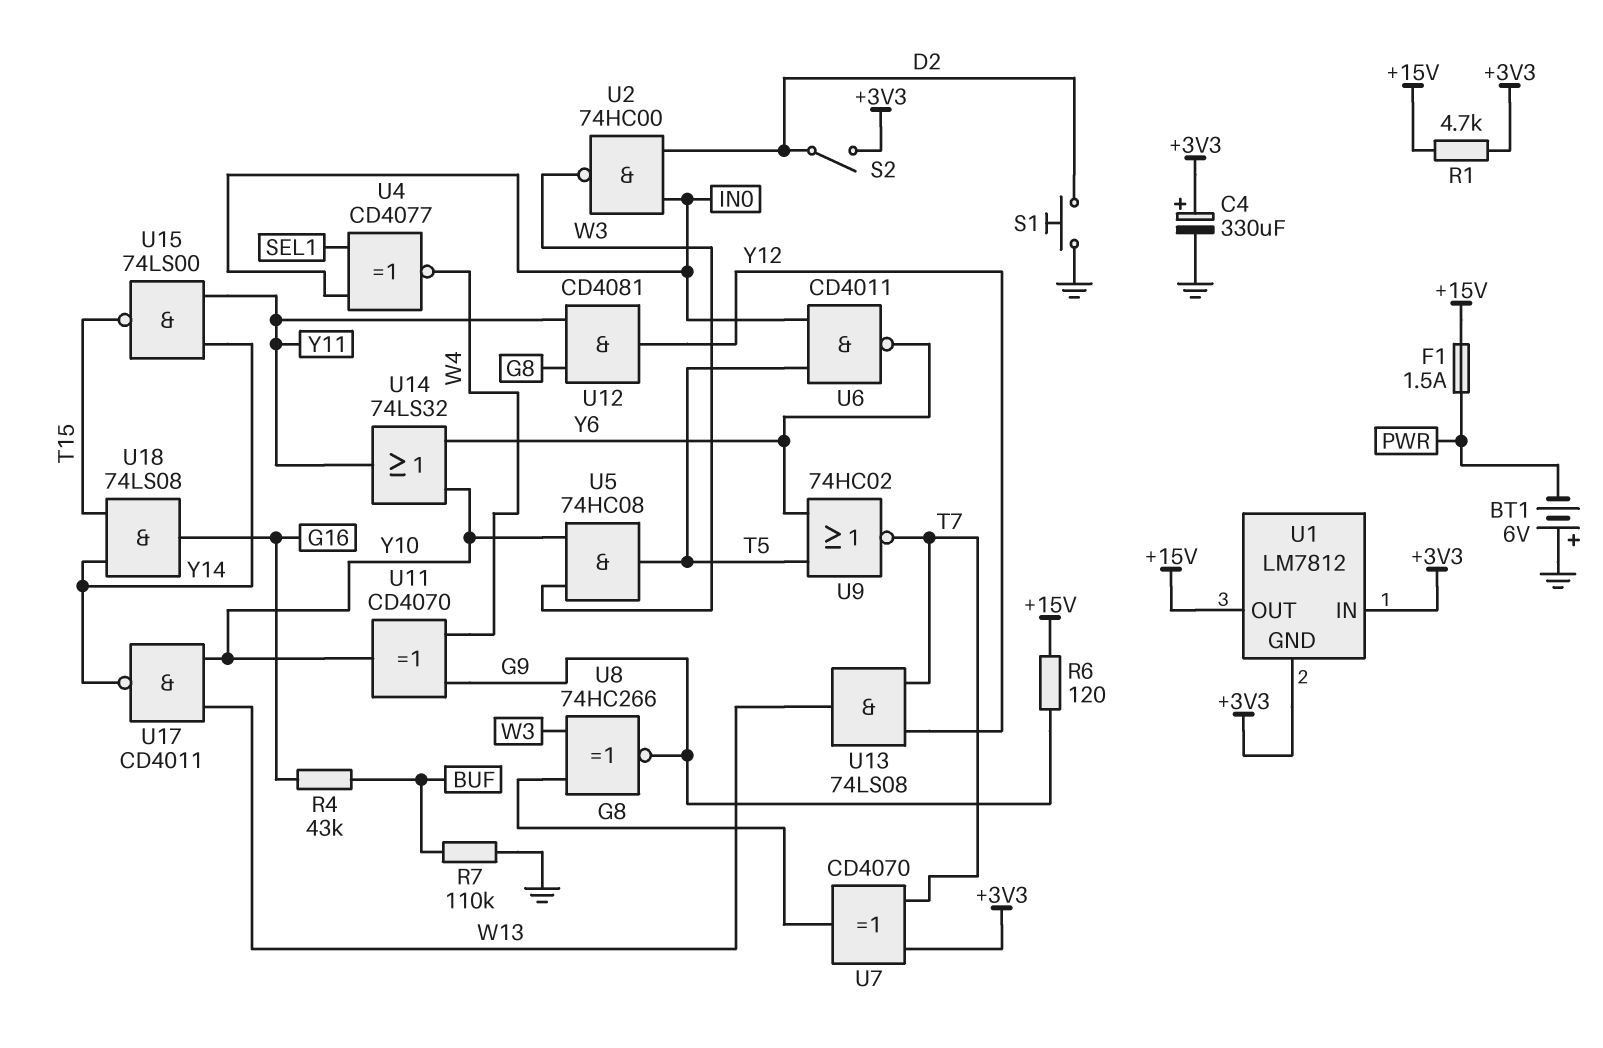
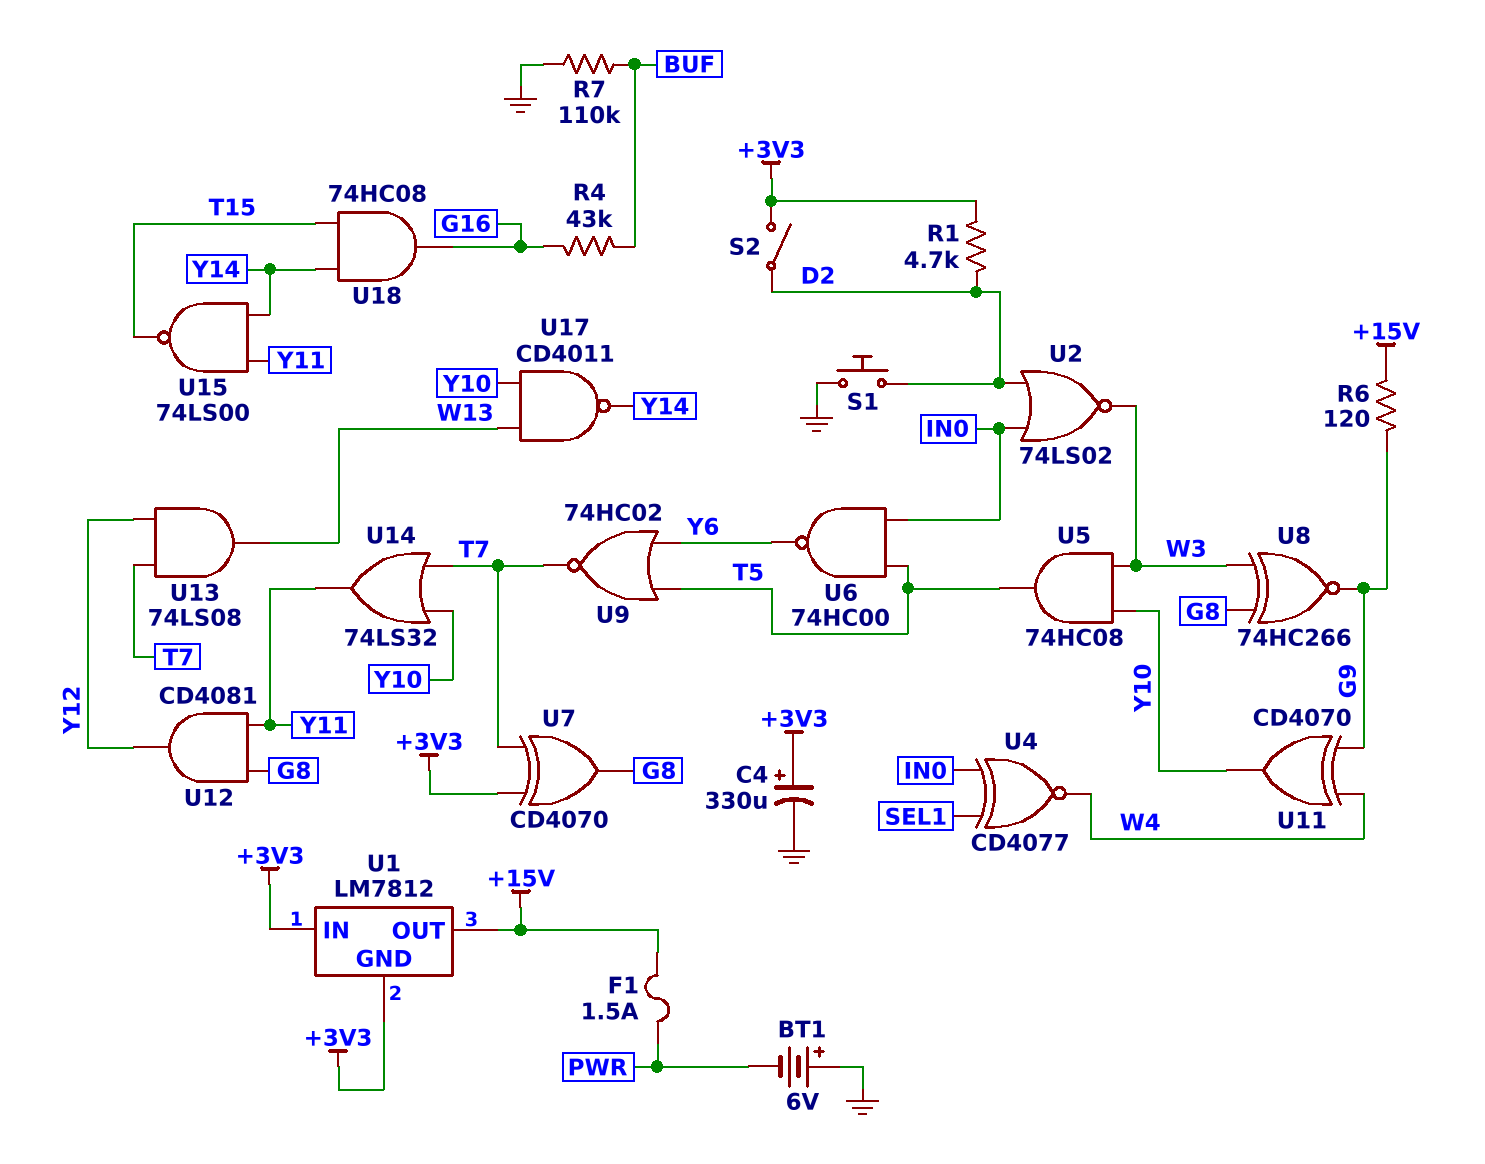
R1: 4.7k (+3V3, +15V) -> 4.7k (+3V3, D2)
U2: NAND 74HC00 (in D2, in IN0, out W3) -> NOR 74LS02 (in D2, in IN0, out W3)
U6: NAND CD4011 (in IN0, in T5, out Y6) -> NAND 74HC00 (in IN0, in T5, out Y6)
U14: OR 74LS32 (in Y6, in Y10, out Y11) -> OR 74LS32 (in T7, in Y10, out Y11)
U18: AND 74LS08 (in T15, in Y14, out G16) -> AND 74HC08 (in T15, in Y14, out G16)

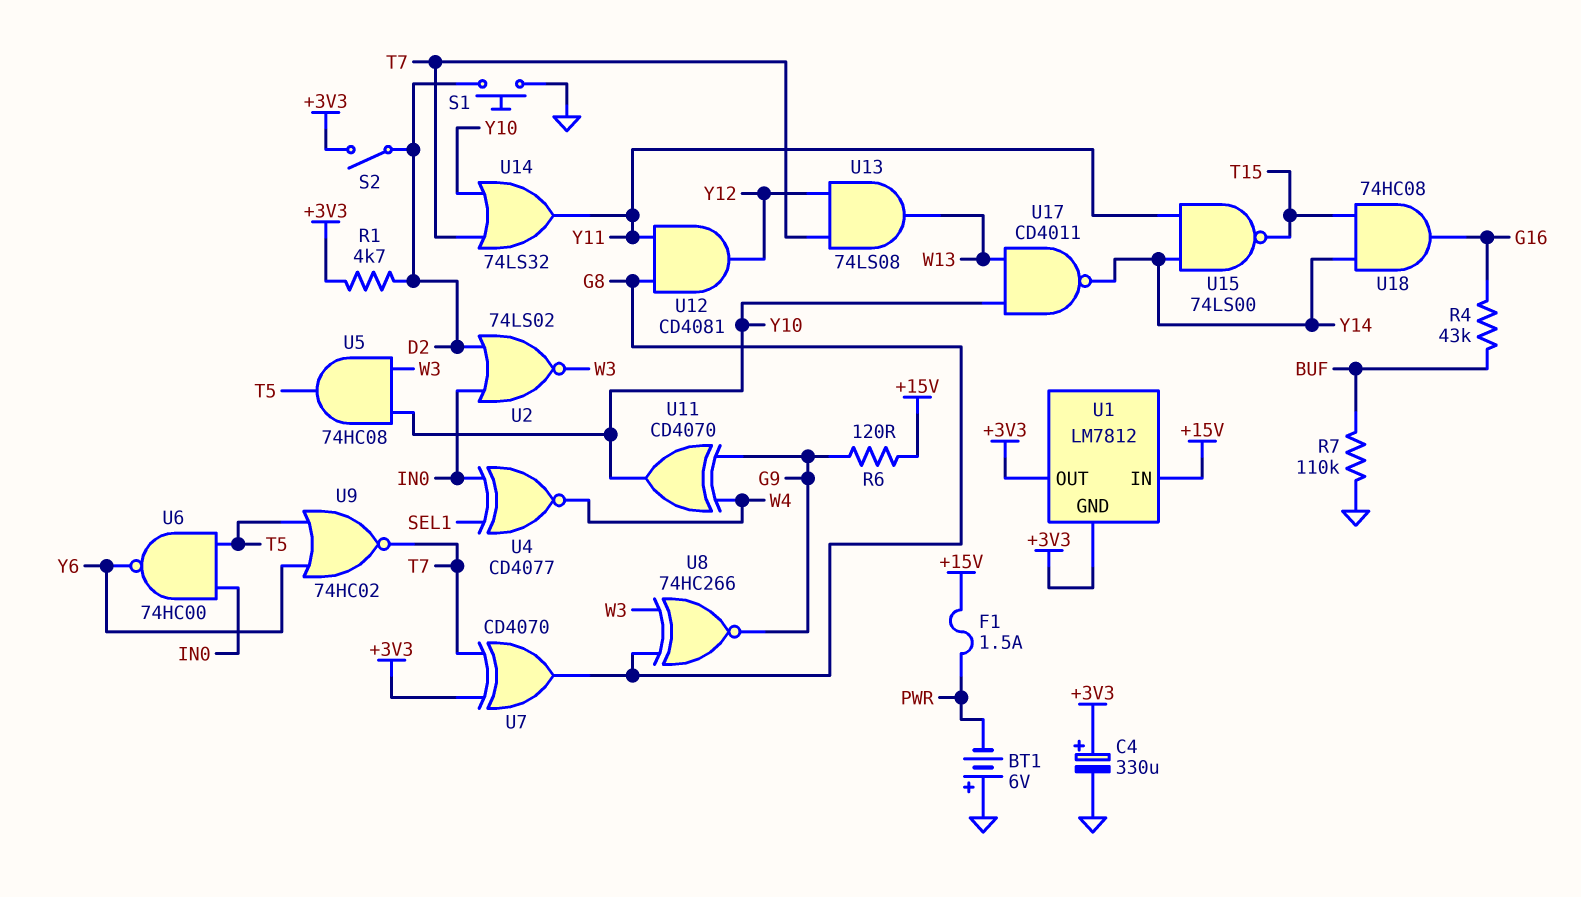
U1 pin IN: +3V3 -> +15V
U1 pin OUT: +15V -> +3V3

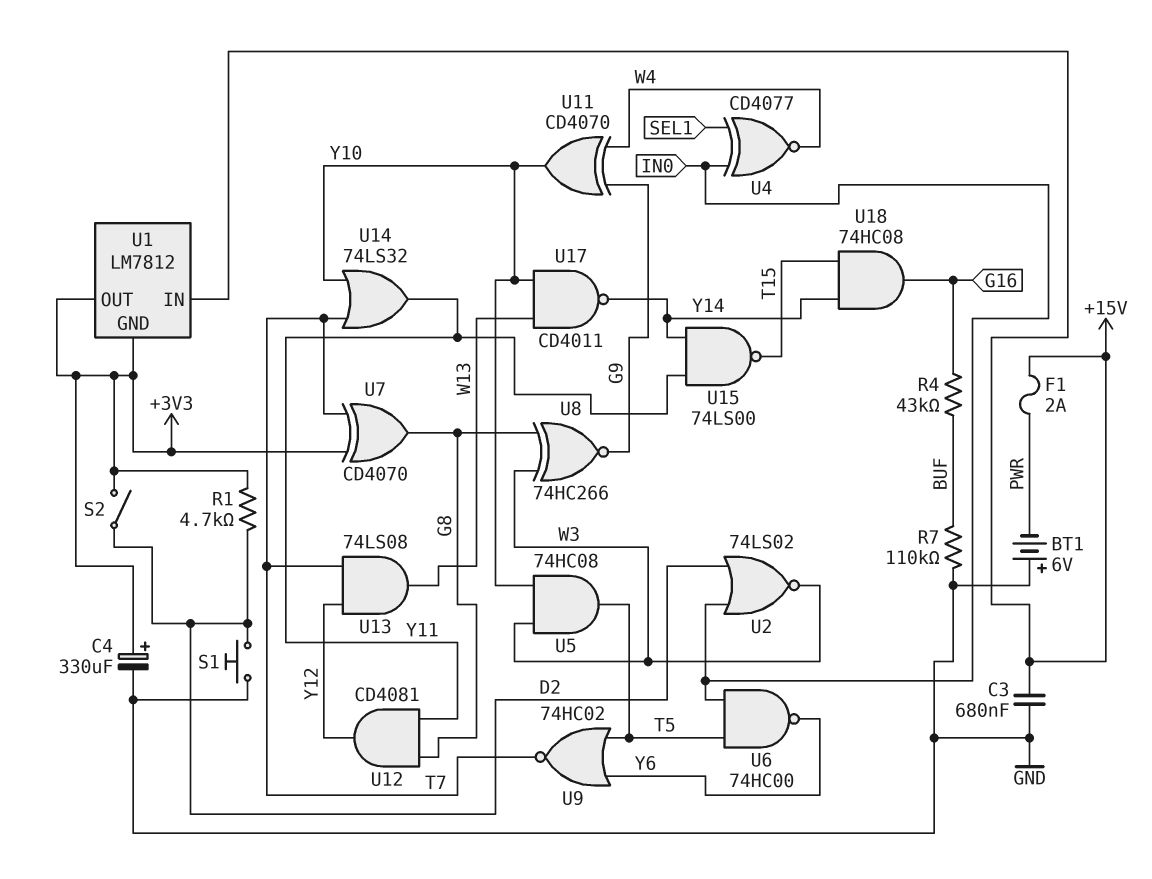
C3: none -> 680nF (+15V, GND)
F1: 1.5A (+15V, PWR) -> 2A (+15V, PWR)
R6: 120 (+15V, G9) -> none

